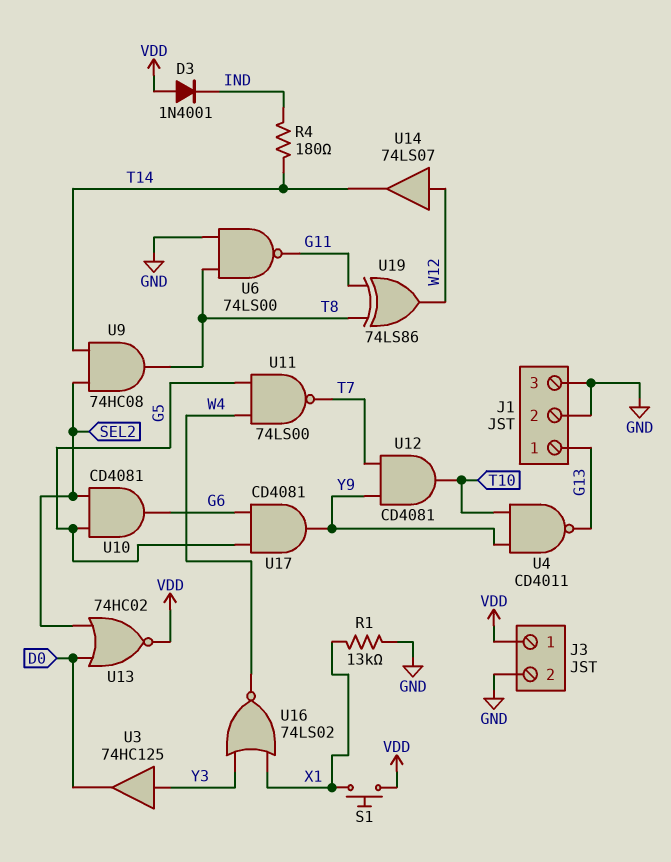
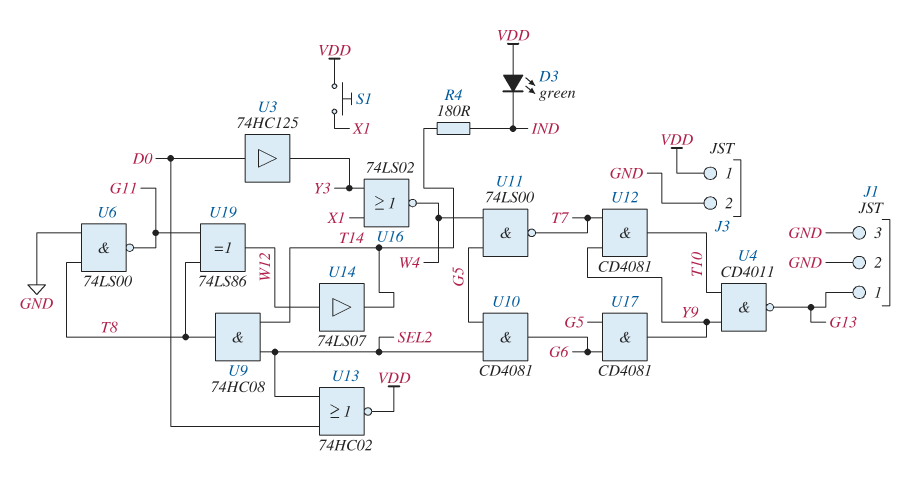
D3: diode 1N4001 (A VDD, K IND) -> LED green (A VDD, K IND)
R1: 13k (GND, X1) -> none
U3: buffer 74HC125 (in Y3, out D0) -> buffer 74HC125 (in D0, out Y3)

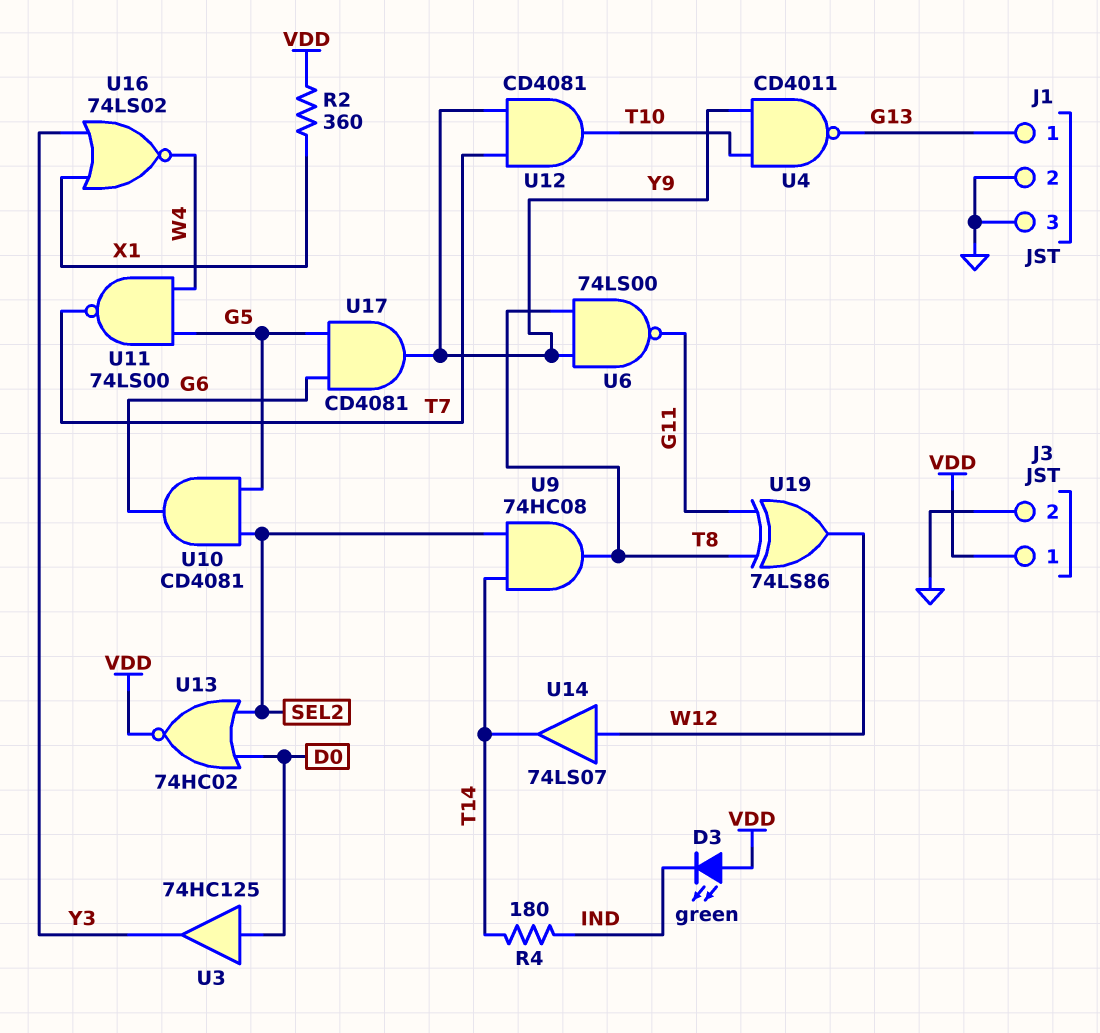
R2: none -> 360 (VDD, X1)
S1: button (VDD, X1) -> none
U6: NAND 74LS00 (in GND, in T8, out G11) -> NAND 74LS00 (in T8, in Y9, out G11)

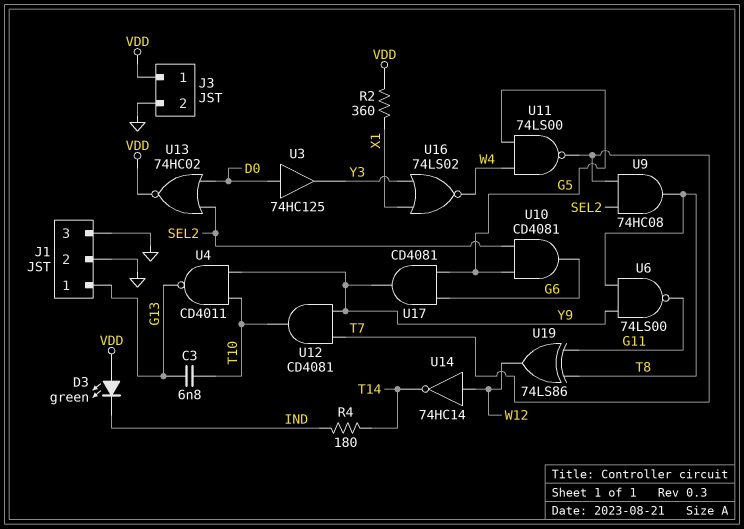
C3: none -> 6.8nF (G13, T10)
U9: AND 74HC08 (in SEL2, in T14, out T8) -> AND 74HC08 (in SEL2, in T7, out T8)
U14: buffer 74LS07 (in W12, out T14) -> NOT 74HC14 (in W12, out T14)

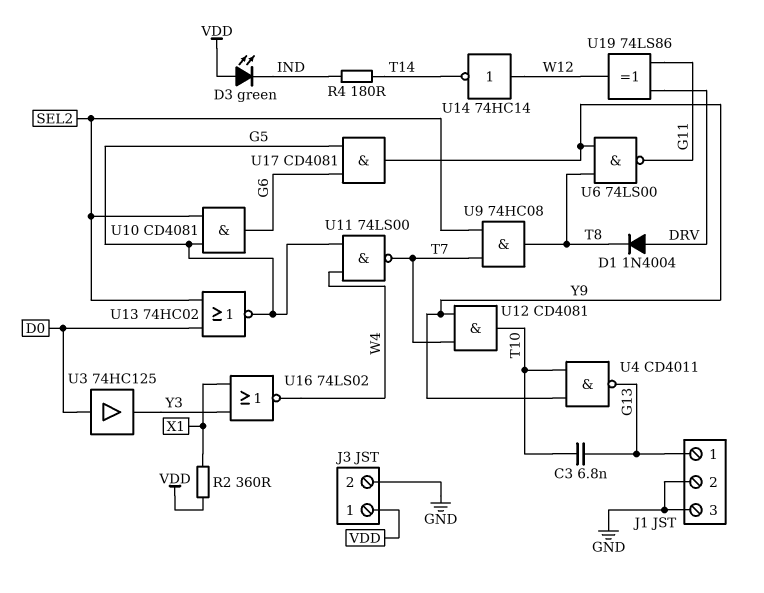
D1: none -> diode 1N4004 (A DRV, K T8)
U13: NOR 74HC02 (in D0, in SEL2, out VDD) -> NOR 74HC02 (in D0, in SEL2, out G5)
U19: XOR 74LS86 (in G11, in T8, out W12) -> XOR 74LS86 (in DRV, in G11, out W12)

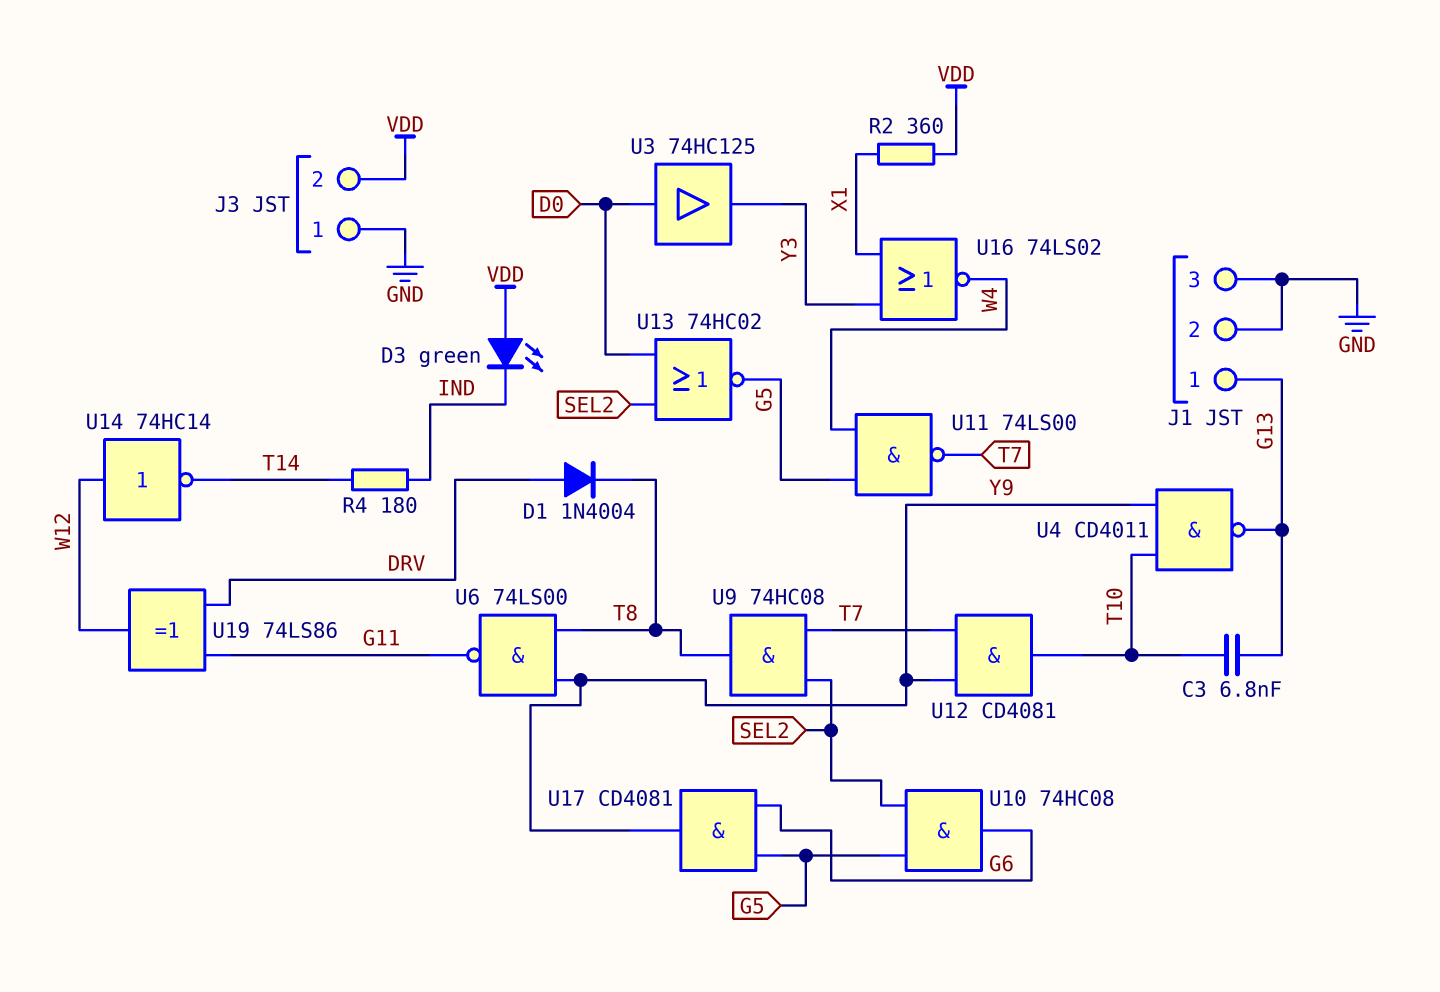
J3 pin 1: VDD -> GND
J3 pin 2: GND -> VDD
U10: AND CD4081 (in G5, in SEL2, out G6) -> AND 74HC08 (in G5, in SEL2, out G6)

